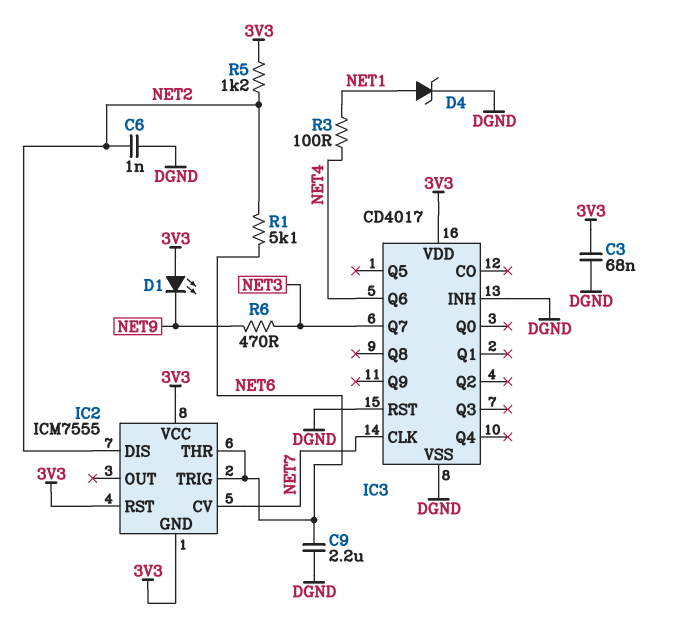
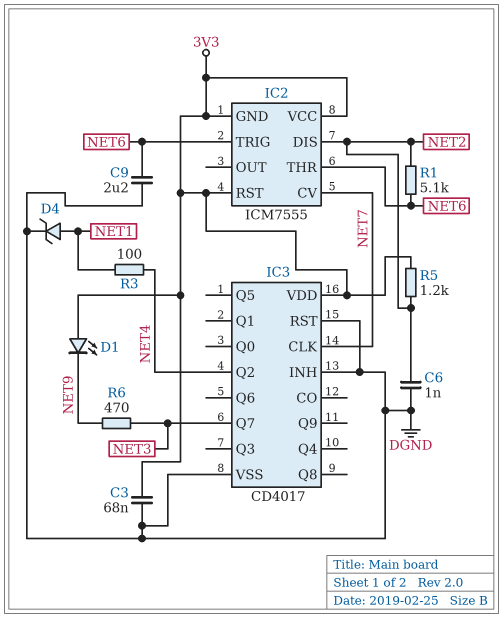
IC3 pin Q2: none -> NET4
IC3 pin Q6: NET4 -> none

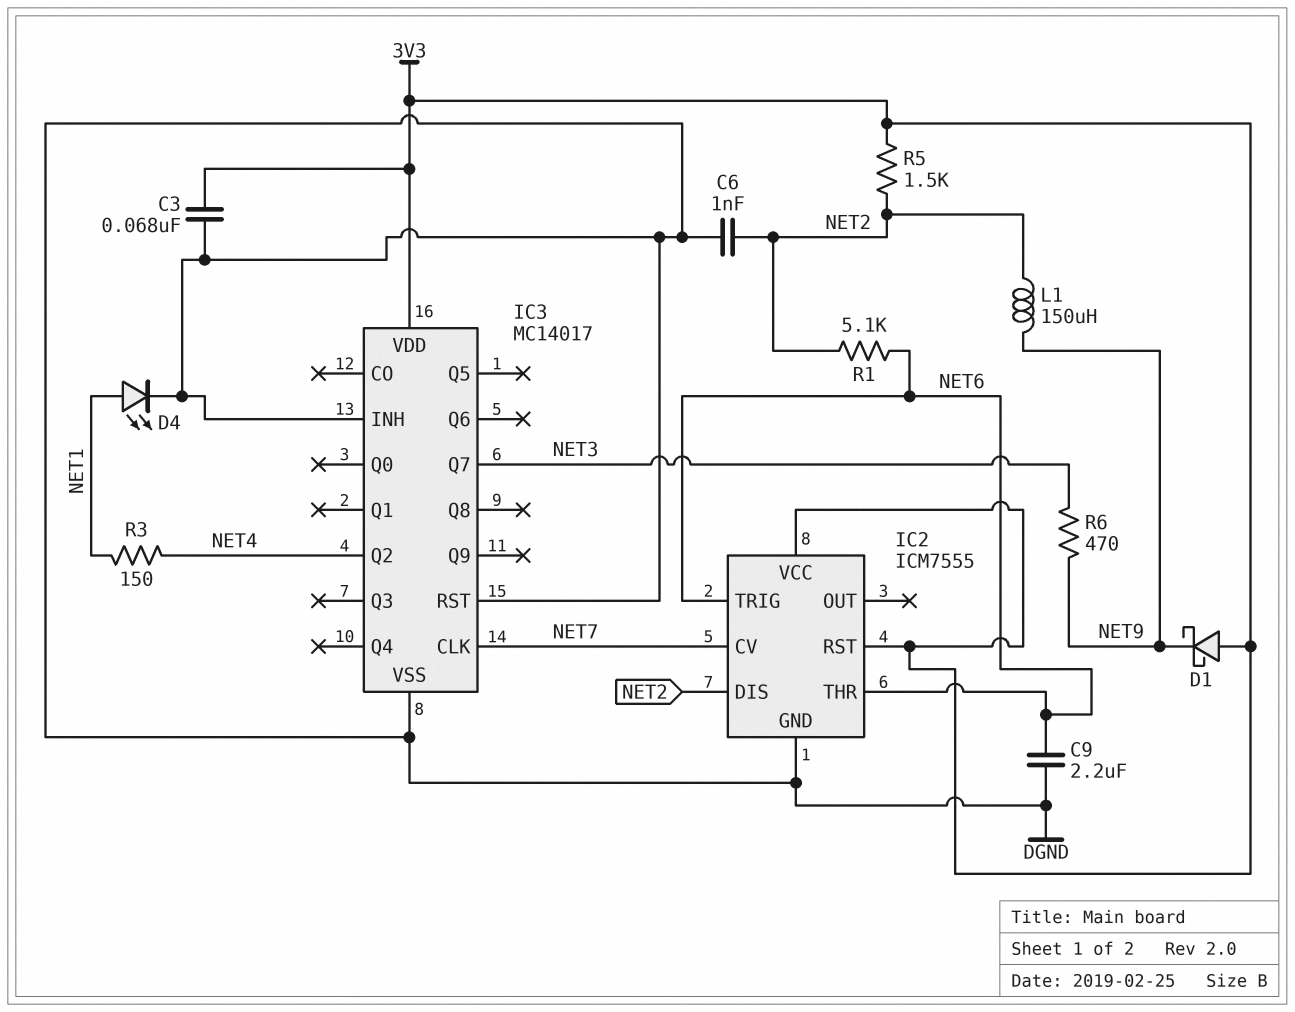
D1: LED (A 3V3, K NET9) -> schottky (A 3V3, K NET9)
D4: zener (A NET1, K DGND) -> LED (A NET1, K DGND)
IC2 pin GND: 3V3 -> DGND
IC3: CD4017 -> MC14017
L1: none -> 150uH (NET2, NET9)
R3: 100 (NET1, NET4) -> 150 (NET1, NET4)
R5: 1.2k (3V3, NET2) -> 1.5k (3V3, NET2)

